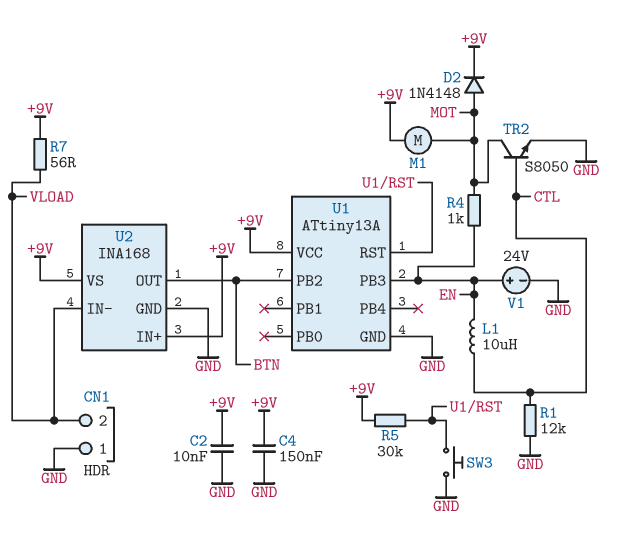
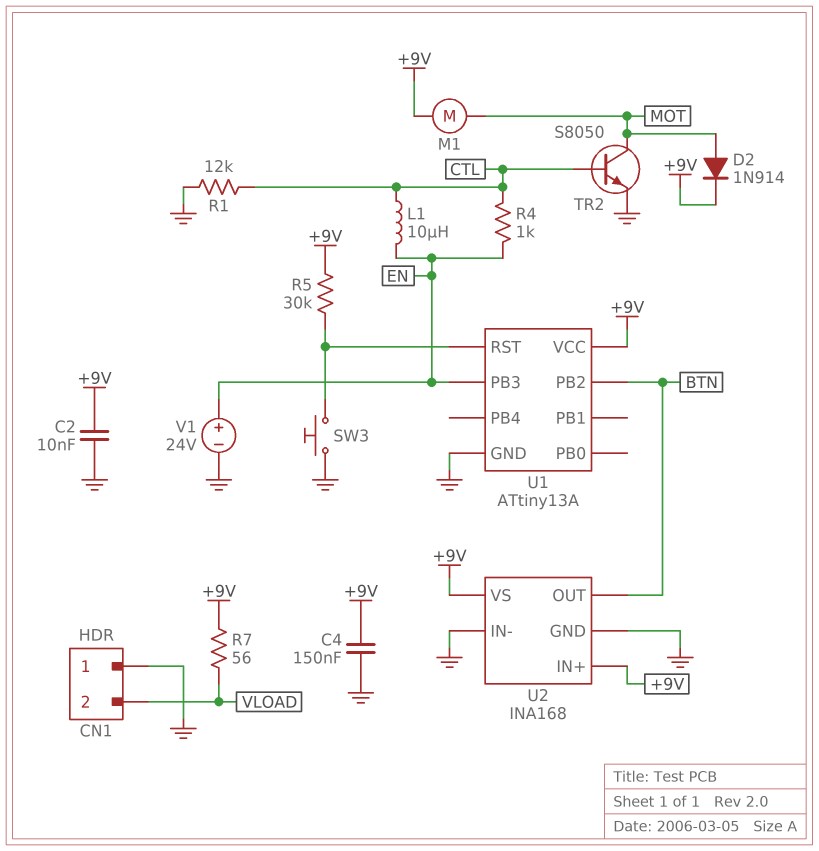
D2: diode 1N4148 (A MOT, K +9V) -> diode 1N914 (A MOT, K +9V)
R4: 1k (EN, MOT) -> 1k (CTL, EN)
U2 pin IN-: VLOAD -> GND

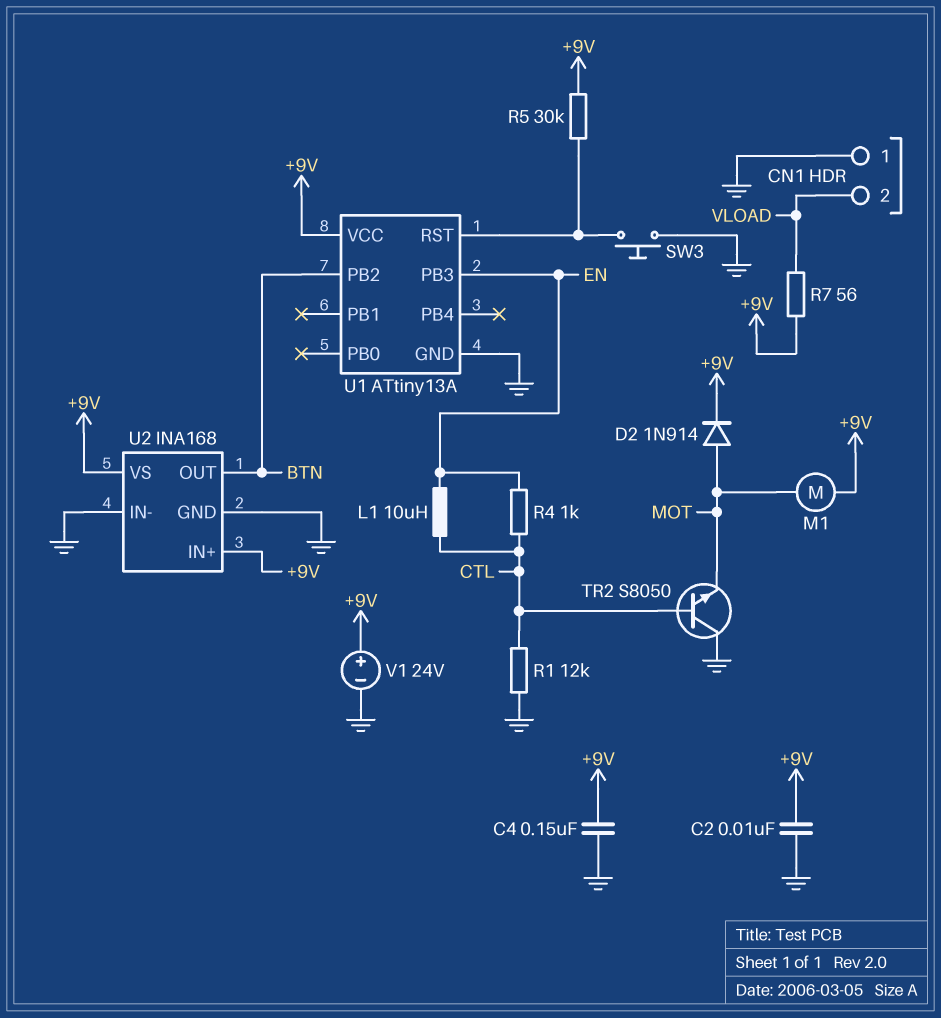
TR2: NPN S8050 (B CTL, C MOT, E GND) -> NPN S8050 (B CTL, C GND, E MOT)
V1: 24V (plus EN, minus GND) -> 24V (plus +9V, minus GND)

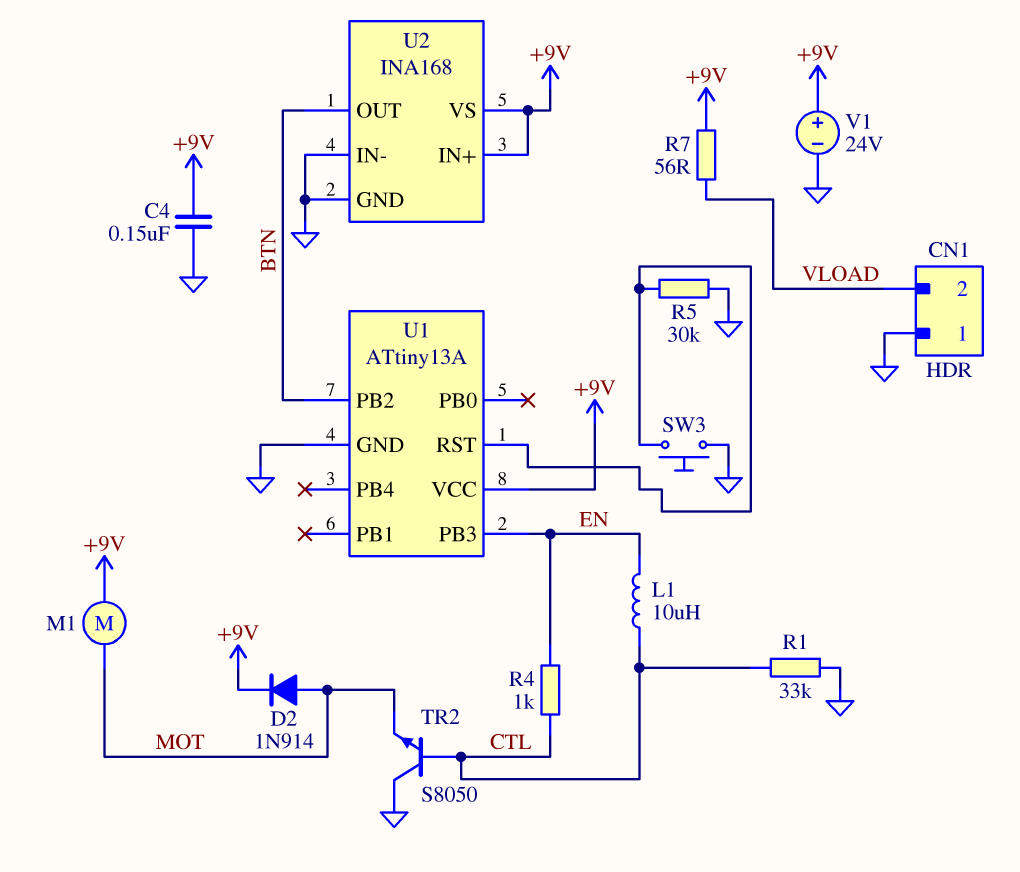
C2: 10nF (+9V, GND) -> none
R1: 12k (CTL, GND) -> 33k (CTL, GND)
R5: 30k (+9V, U1/RST) -> 30k (GND, U1/RST)

